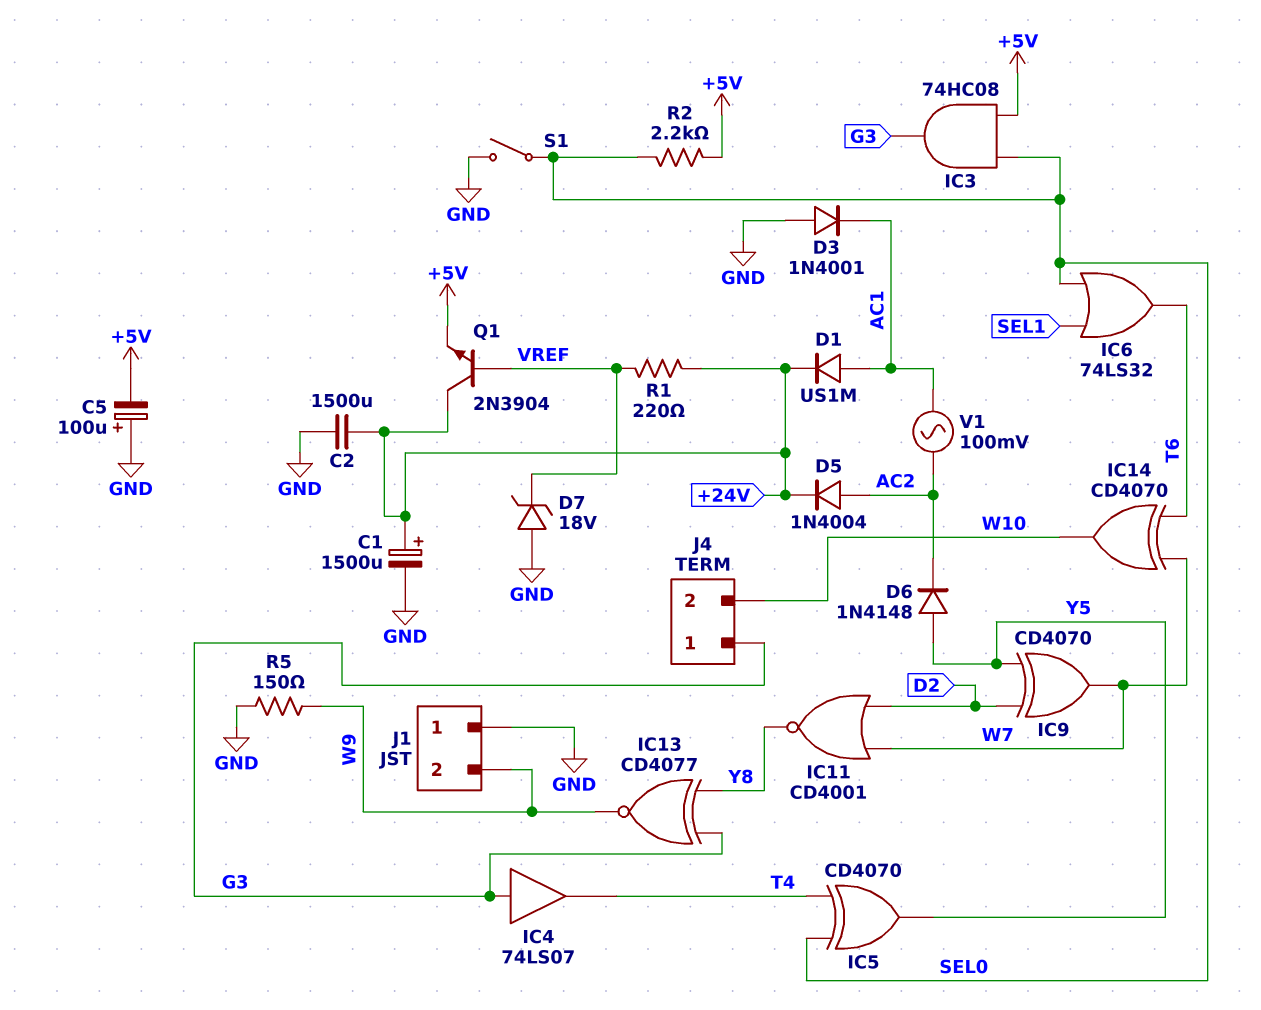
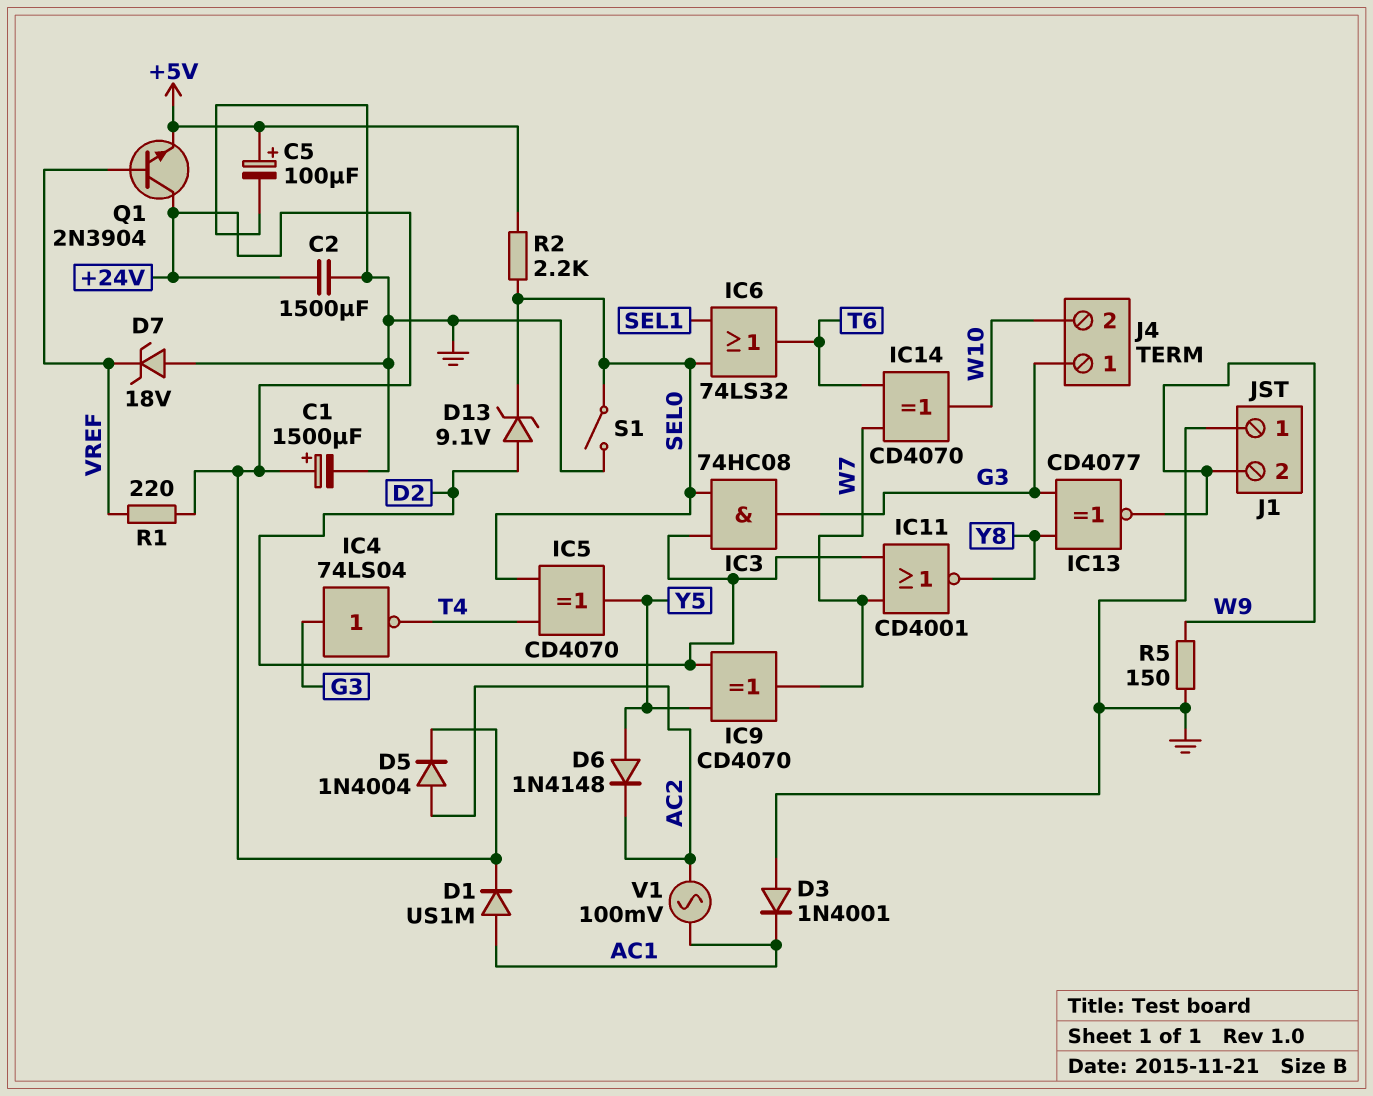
C5: 100uF (plus GND, minus +5V) -> 100uF (plus +5V, minus GND)
D13: none -> zener 9.1V (A D2, K SEL0)
IC3: AND 74HC08 (in +5V, in SEL0, out G3) -> AND 74HC08 (in D2, in SEL0, out G3)
IC4: buffer 74LS07 (in G3, out T4) -> NOT 74LS04 (in G3, out T4)

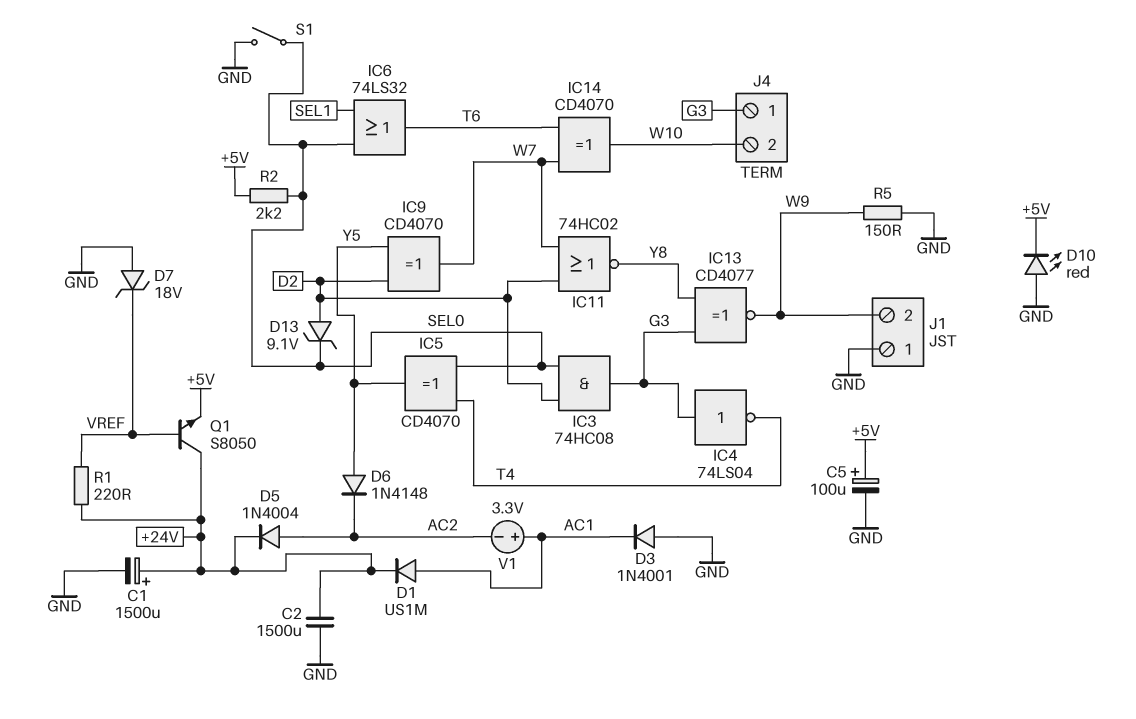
D10: none -> LED red (A GND, K +5V)
IC11: NOR CD4001 (in D2, in W7, out Y8) -> NOR 74HC02 (in D2, in W7, out Y8)
Q1: NPN 2N3904 (B VREF, C +24V, E +5V) -> NPN S8050 (B VREF, C +24V, E +5V)
V1: AC 100mV (AC1, AC2) -> 3.3V (plus AC1, minus AC2)

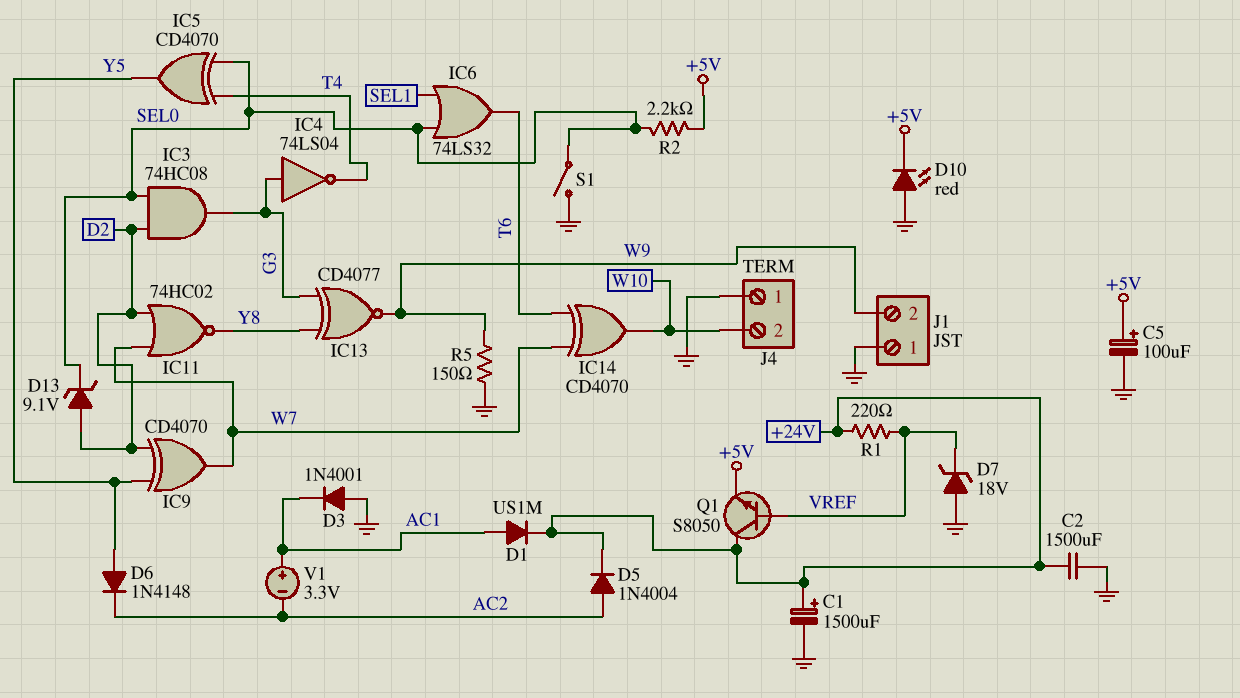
J4 pin 1: G3 -> GND

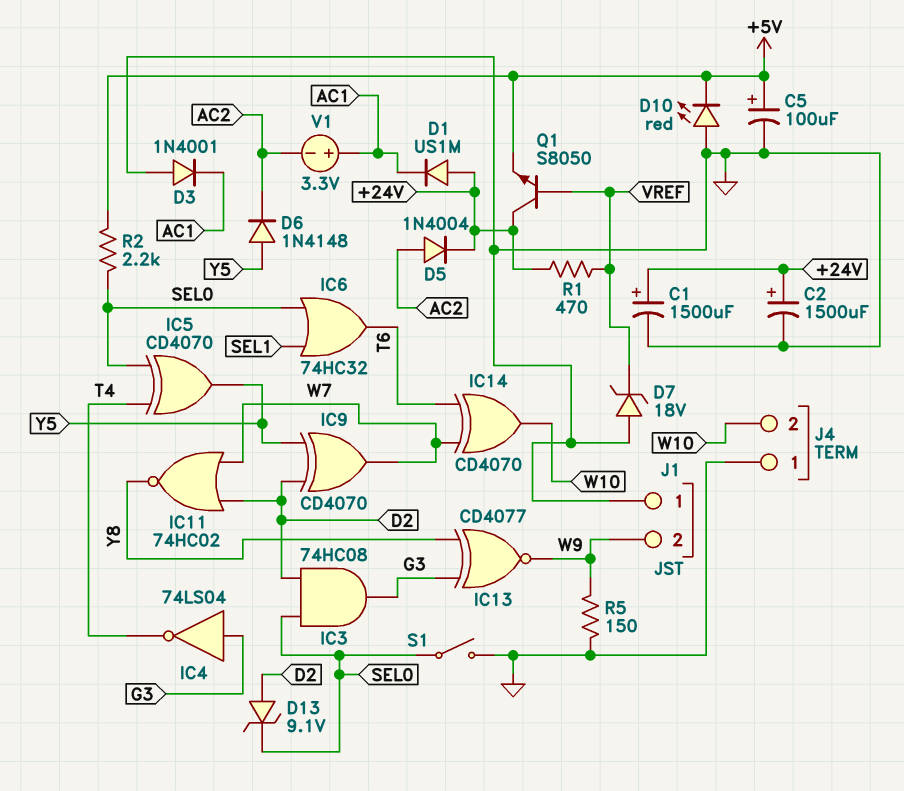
C2: 1500uF (+24V, GND) -> 1500uF (plus +24V, minus GND)
D1: diode US1M (A AC1, K +24V) -> diode US1M (A +24V, K AC1)
IC6: OR 74LS32 (in SEL0, in SEL1, out T6) -> OR 74HC32 (in SEL0, in SEL1, out T6)
R1: 220 (+24V, VREF) -> 470 (+24V, VREF)

